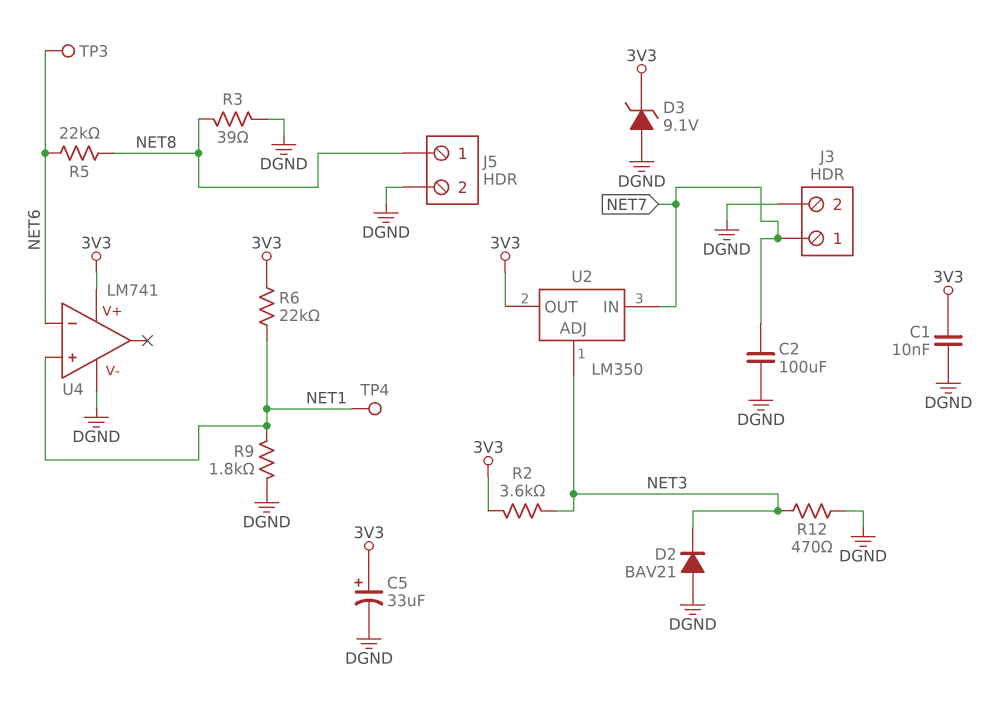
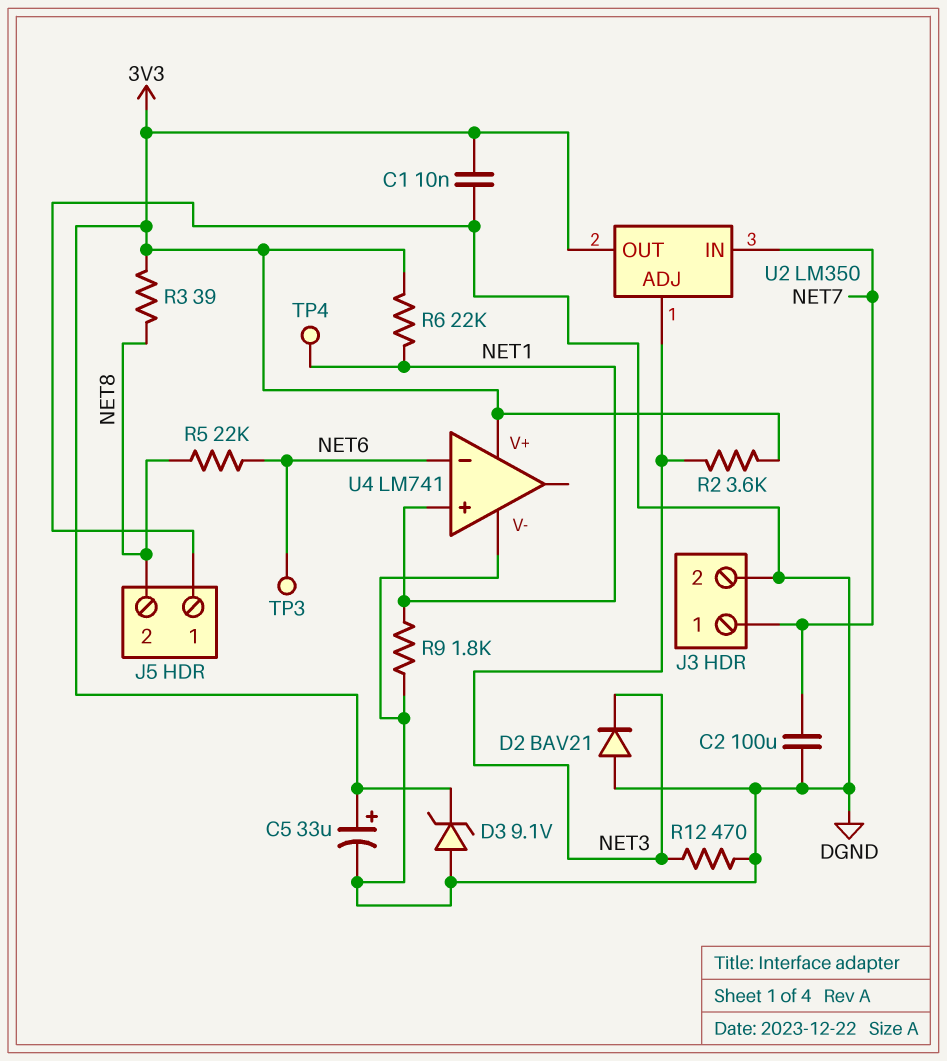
J5 pin 1: NET8 -> DGND
J5 pin 2: DGND -> NET8
R3: 39 (DGND, NET8) -> 39 (3V3, NET8)

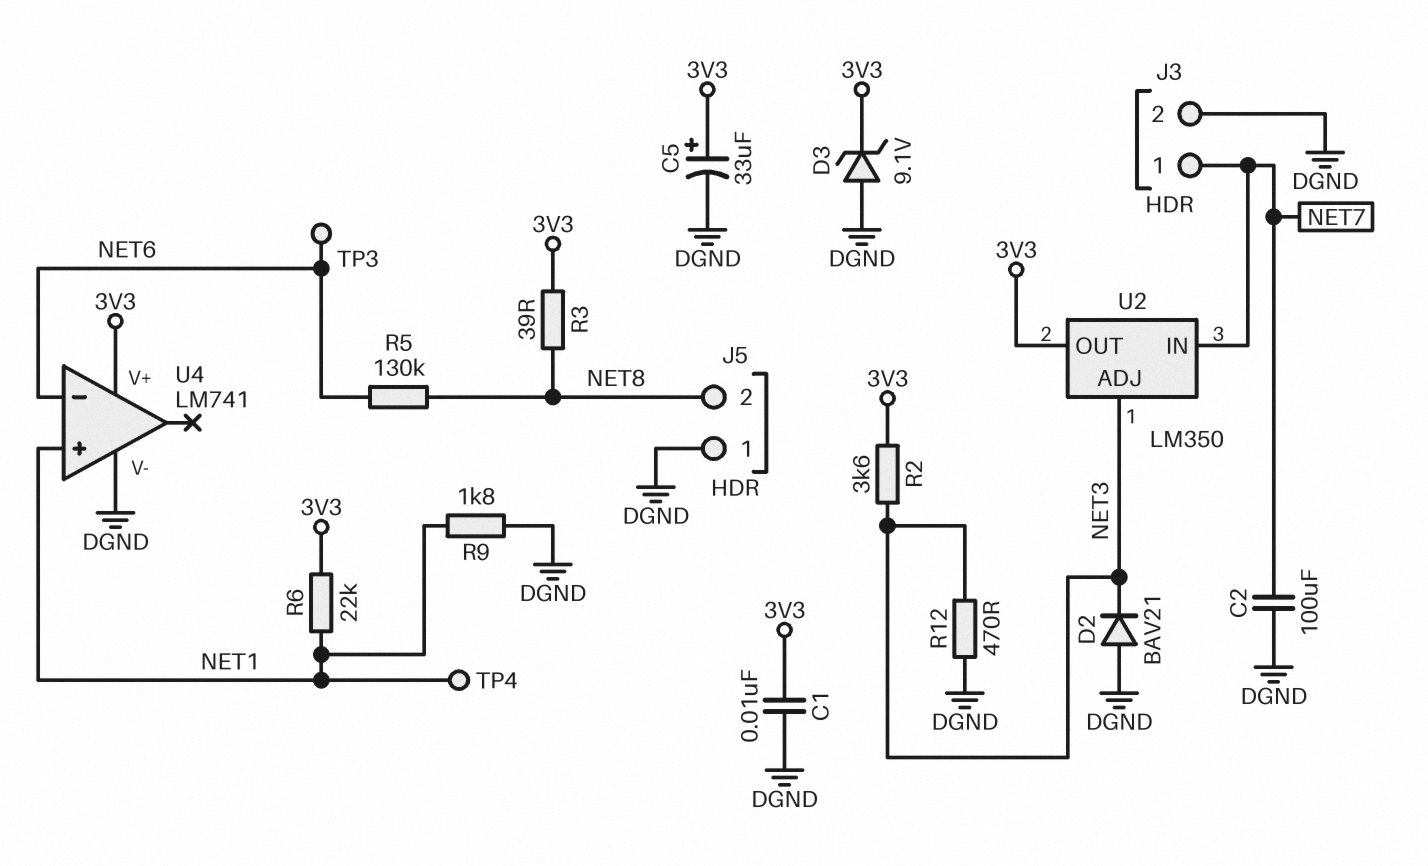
R5: 22k (NET6, NET8) -> 130k (NET6, NET8)

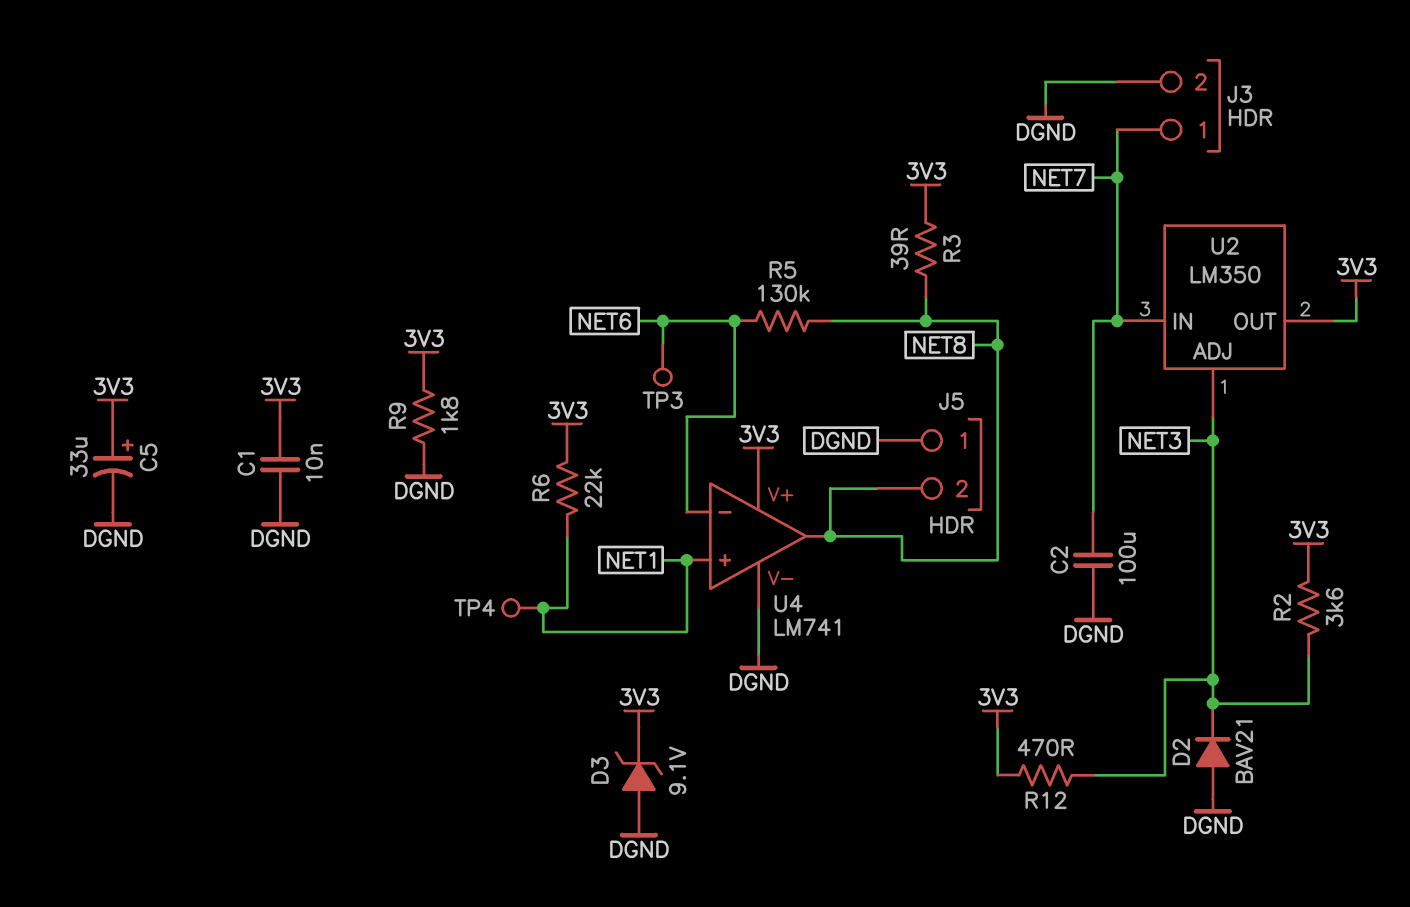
R9: 1.8k (DGND, NET1) -> 1.8k (3V3, DGND)
R12: 470 (DGND, NET3) -> 470 (3V3, NET3)
U4 pin out: none -> NET8

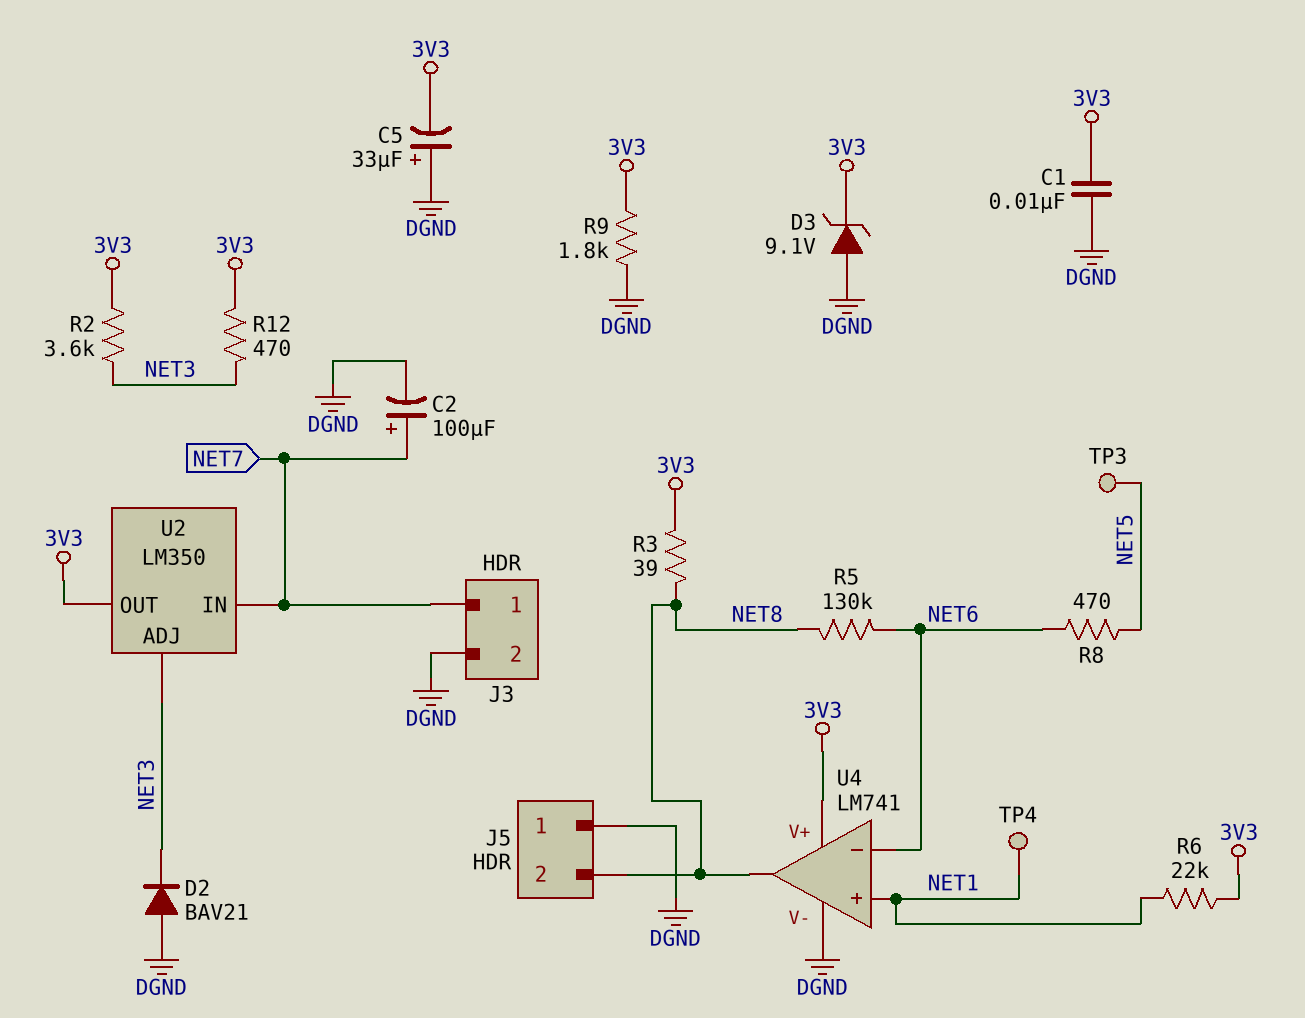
C2: 100uF (DGND, NET7) -> 100uF (plus NET7, minus DGND)
C5: 33uF (plus 3V3, minus DGND) -> 33uF (plus DGND, minus 3V3)
R8: none -> 470 (NET5, NET6)
TP3: test point (NET6) -> test point (NET5)

